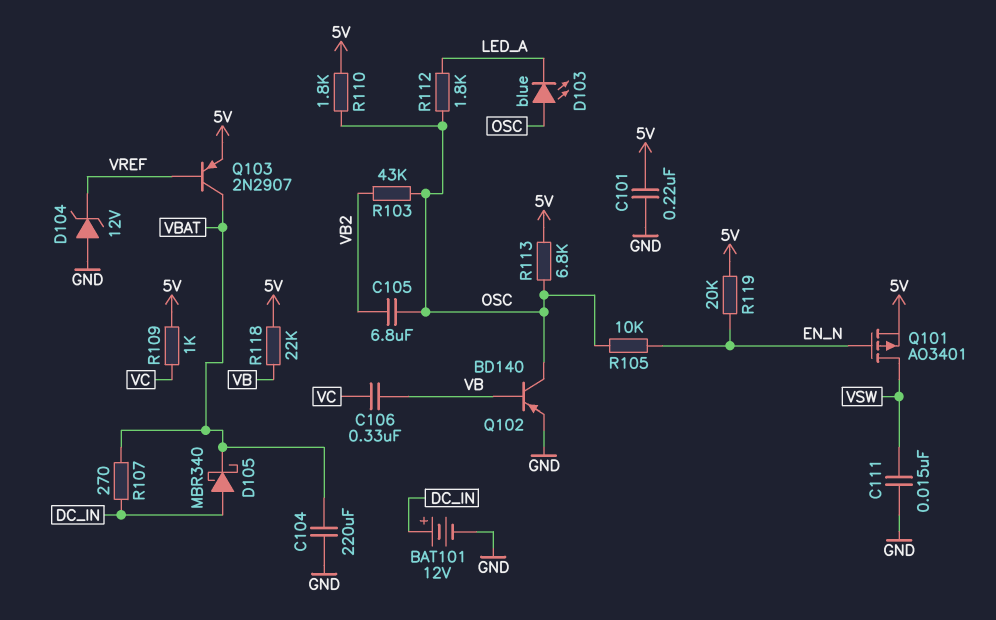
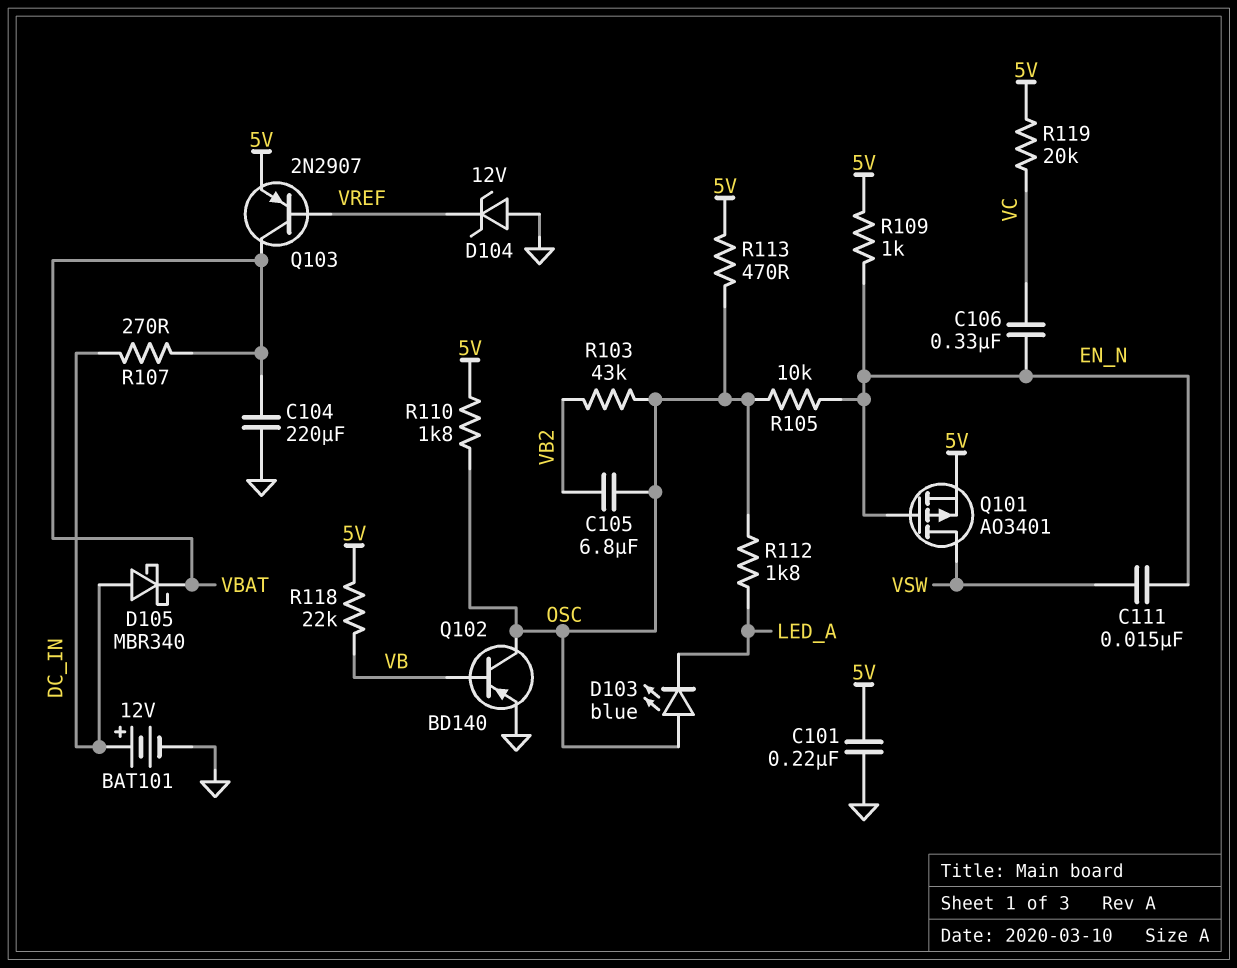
C106: 330nF (VB, VC) -> 330nF (EN_N, VC)
C111: 15nF (GND, VSW) -> 15nF (EN_N, VSW)
R109: 1k (5V, VC) -> 1k (5V, EN_N)
R113: 6.8k (5V, OSC) -> 470 (5V, OSC)
R119: 20k (5V, EN_N) -> 20k (5V, VC)

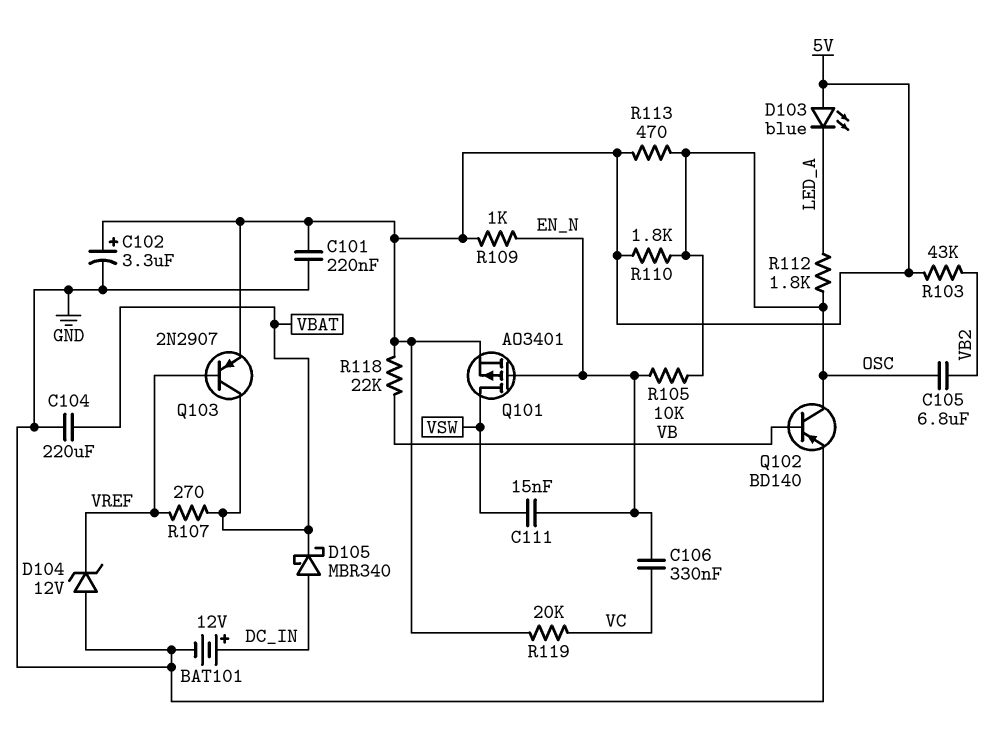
C102: none -> 3.3uF (plus 5V, minus GND)
D103: LED blue (A OSC, K LED_A) -> LED blue (A 5V, K LED_A)
R103: 43k (OSC, VB2) -> 43k (5V, VB2)
R107: 270 (DC_IN, VBAT) -> 270 (VBAT, VREF)

